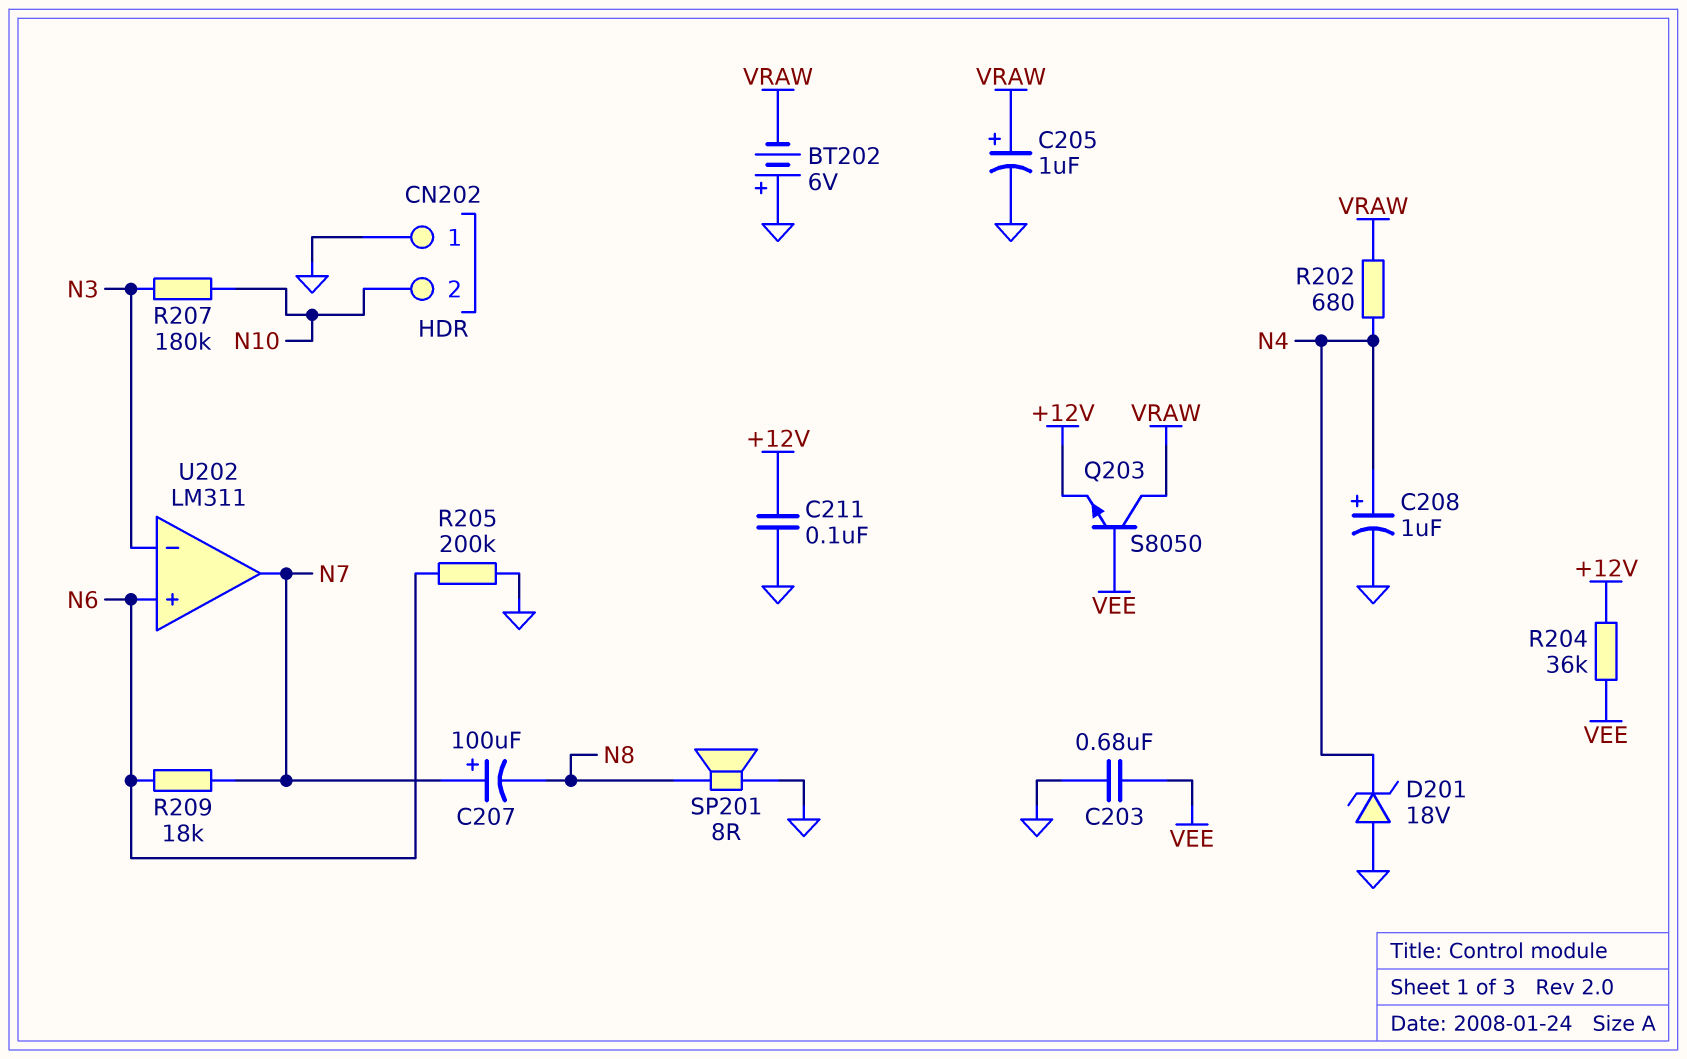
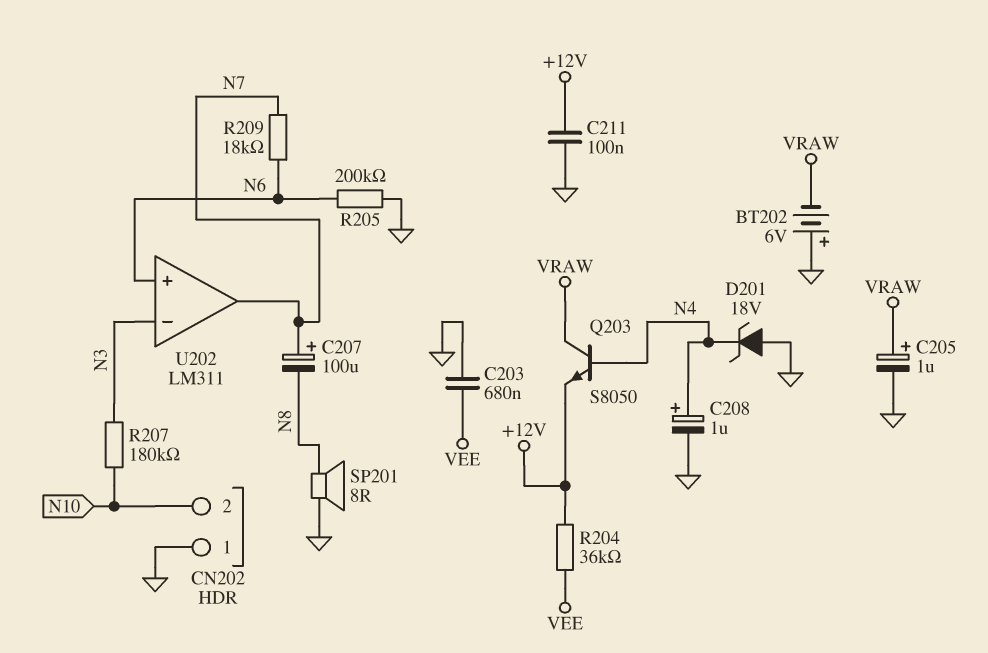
Q203: NPN S8050 (B VEE, C VRAW, E +12V) -> NPN S8050 (B N4, C VRAW, E +12V)
R202: 680 (N4, VRAW) -> none

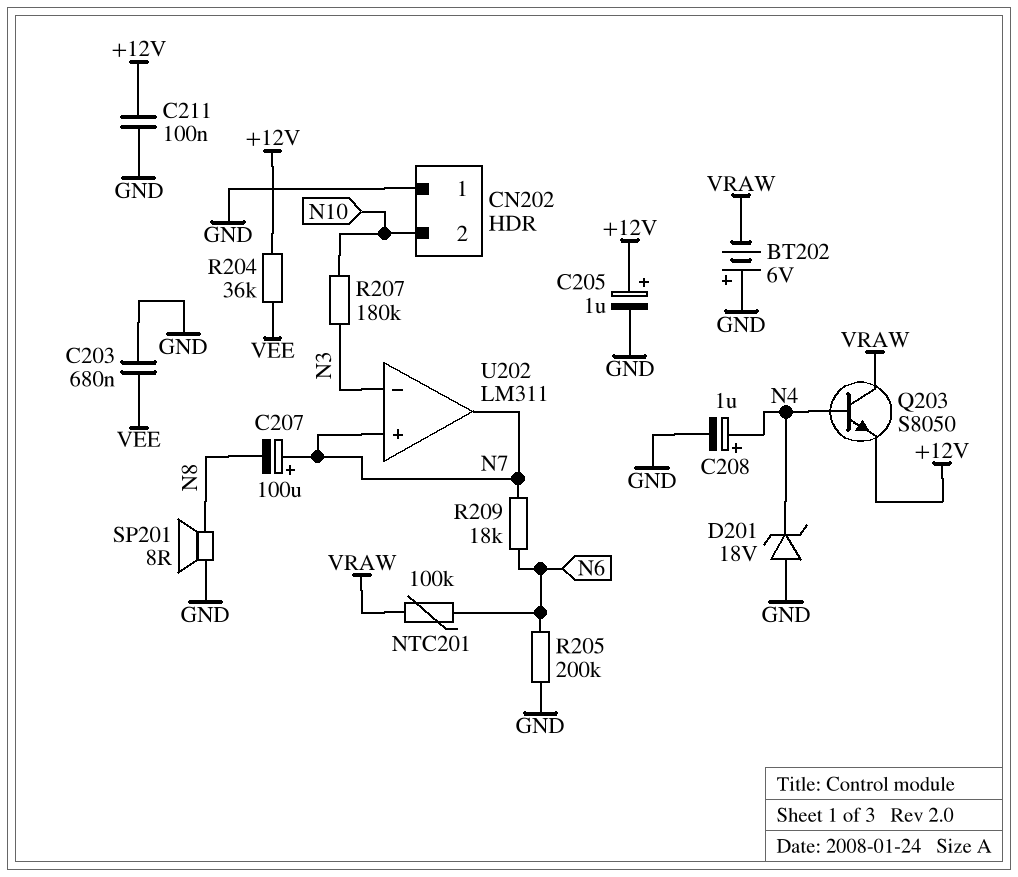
C205: 1uF (plus VRAW, minus GND) -> 1uF (plus +12V, minus GND)
NTC201: none -> 100k (N6, VRAW)
U202 pin in+: N6 -> N7

